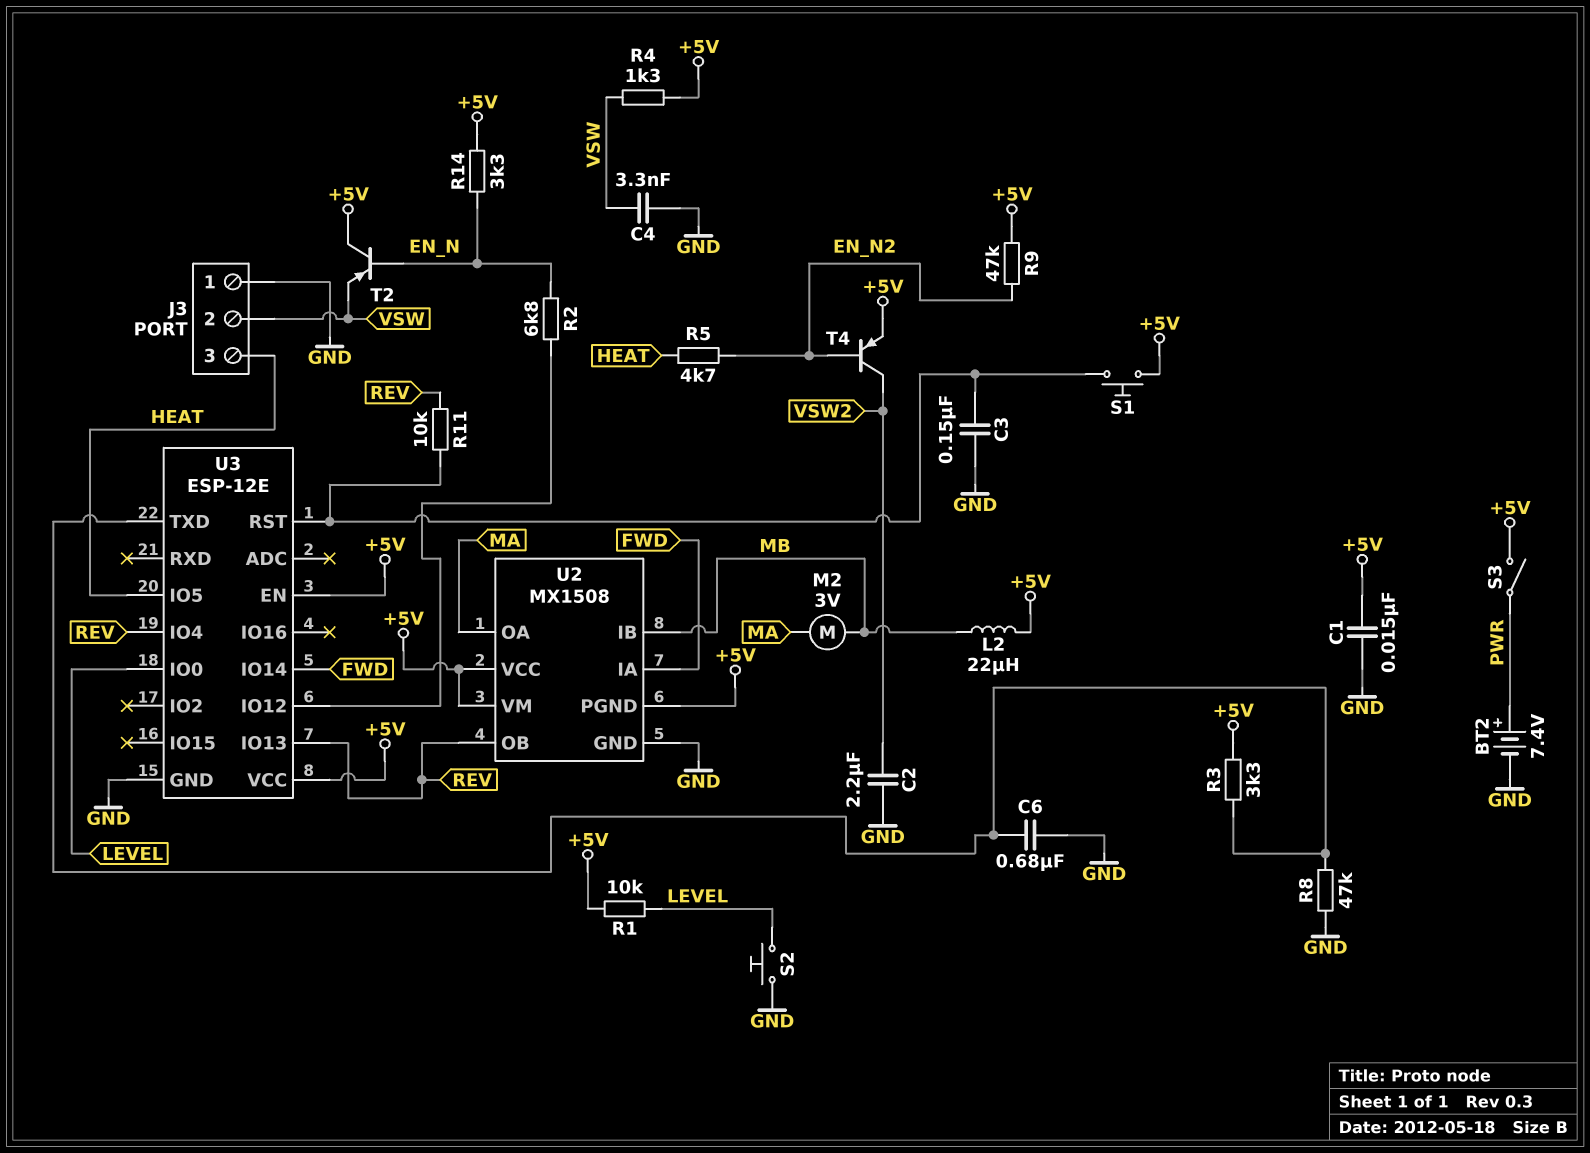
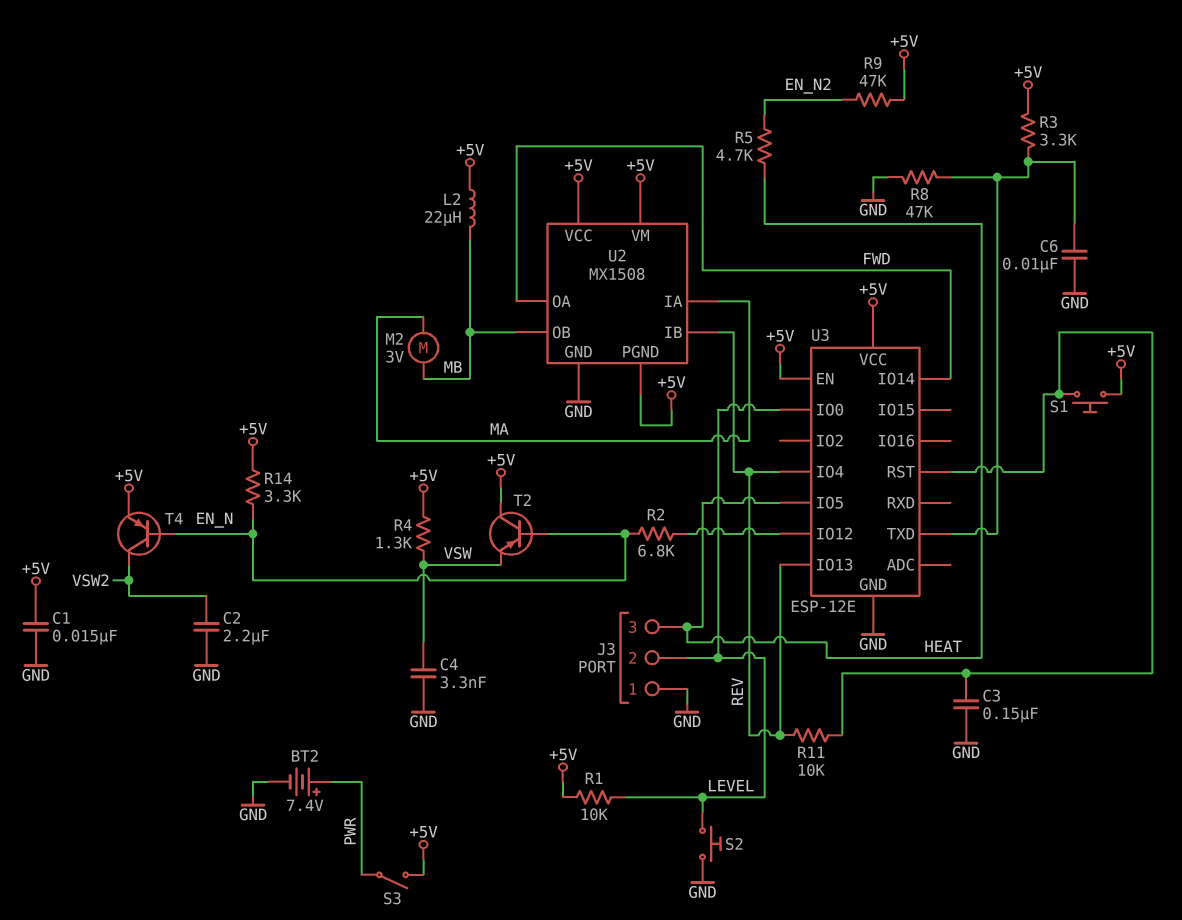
C6: 680nF (GND, U3/TXD) -> 10nF (GND, U3/TXD)
J3 pin 2: VSW -> LEVEL
T4: PNP (B EN_N2, C VSW2, E +5V) -> PNP (B EN_N, C VSW2, E +5V)
U2 pin IA: FWD -> MA
U2 pin IB: MB -> REV
U2 pin OA: MA -> FWD
U2 pin OB: REV -> MB

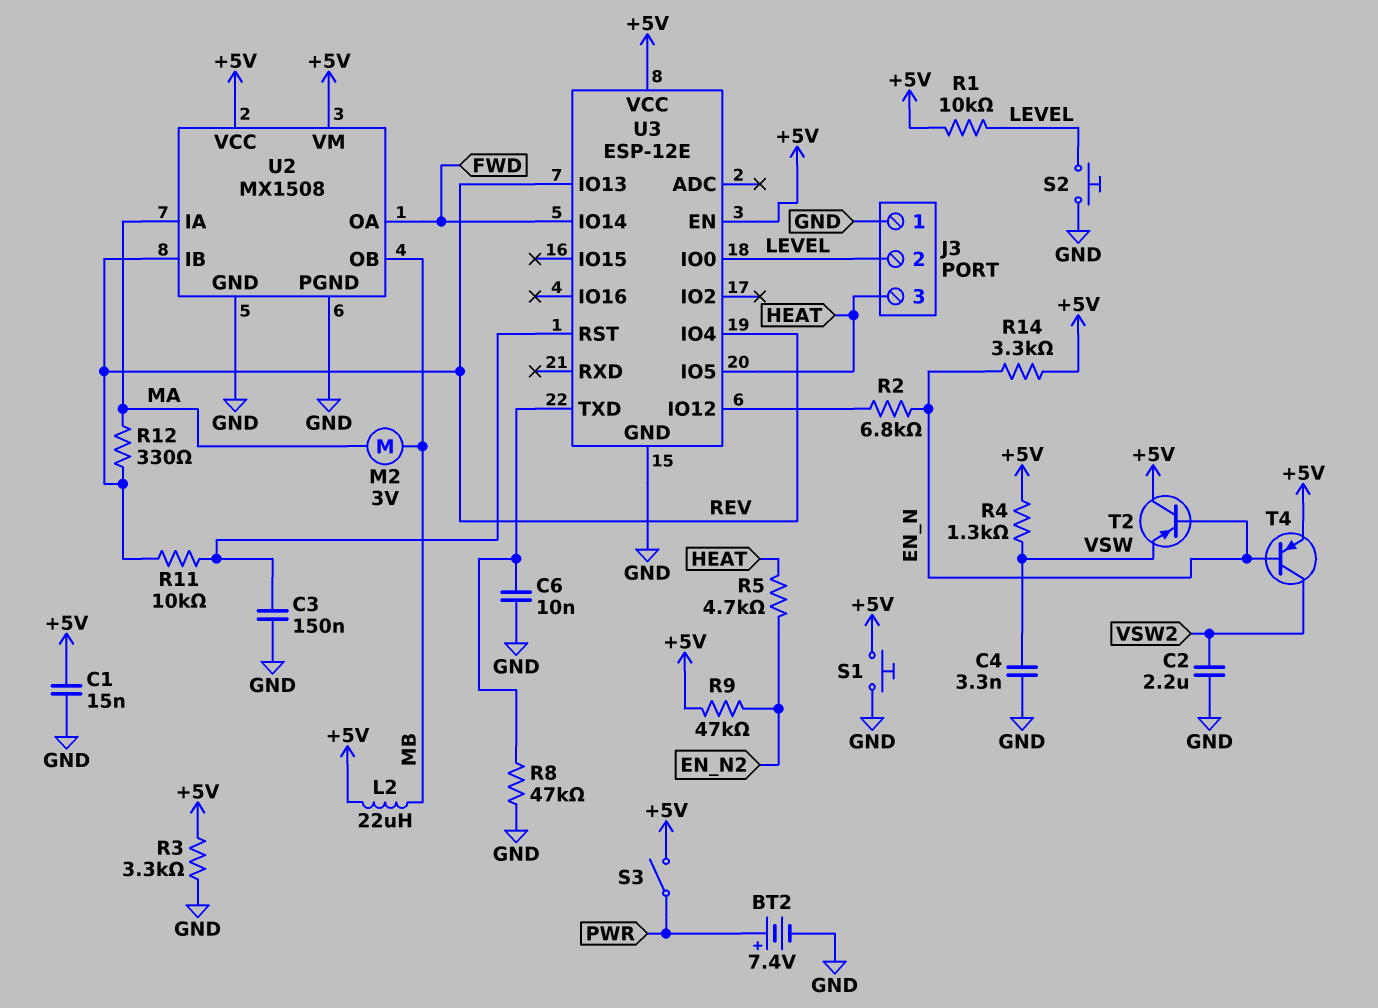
R3: 3.3k (+5V, U3/TXD) -> 3.3k (+5V, GND)
R12: none -> 330 (MA, REV)
S1: button (+5V, U3/RST) -> button (+5V, GND)
U2 pin PGND: +5V -> GND

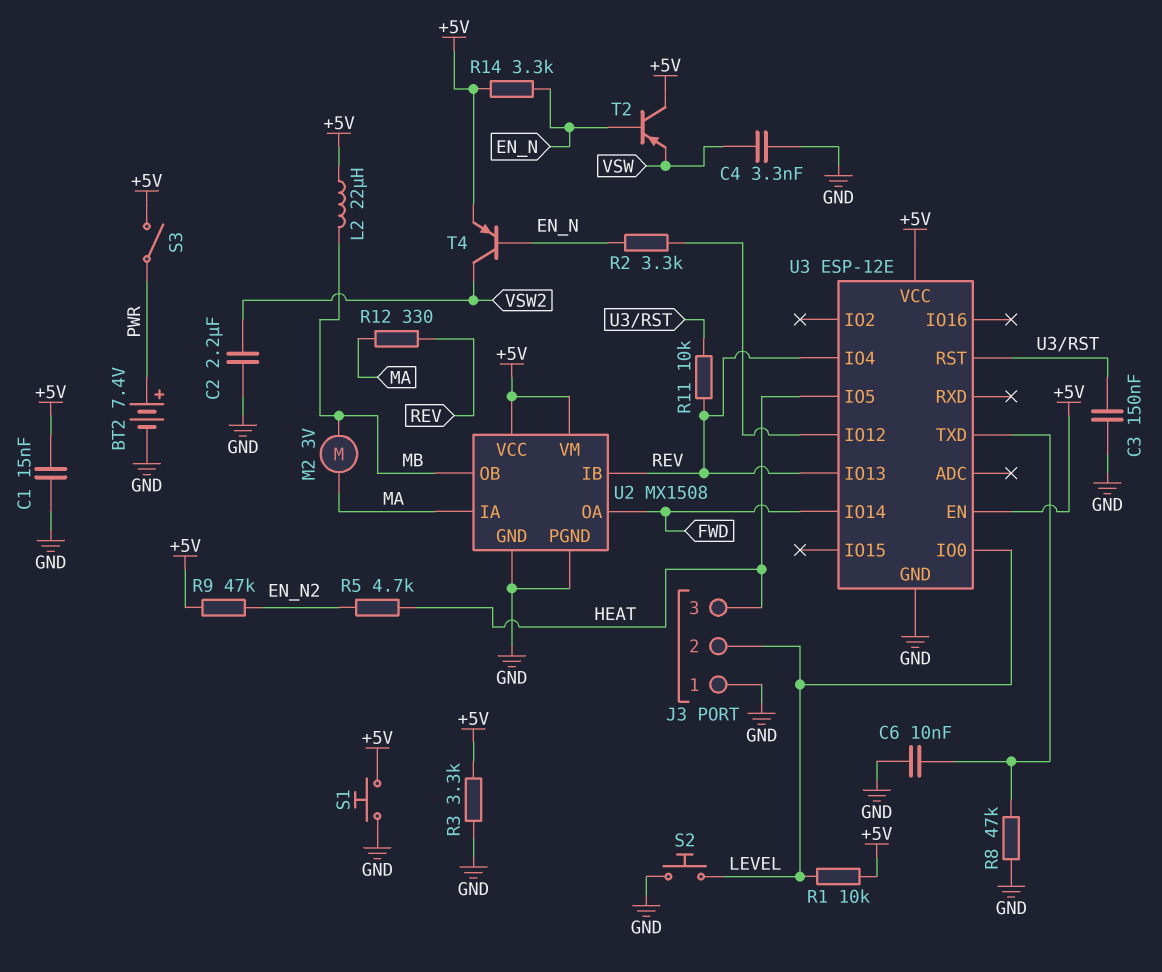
R2: 6.8k (EN_N, U3/IO12) -> 3.3k (EN_N, U3/IO12)
R4: 1.3k (+5V, VSW) -> none

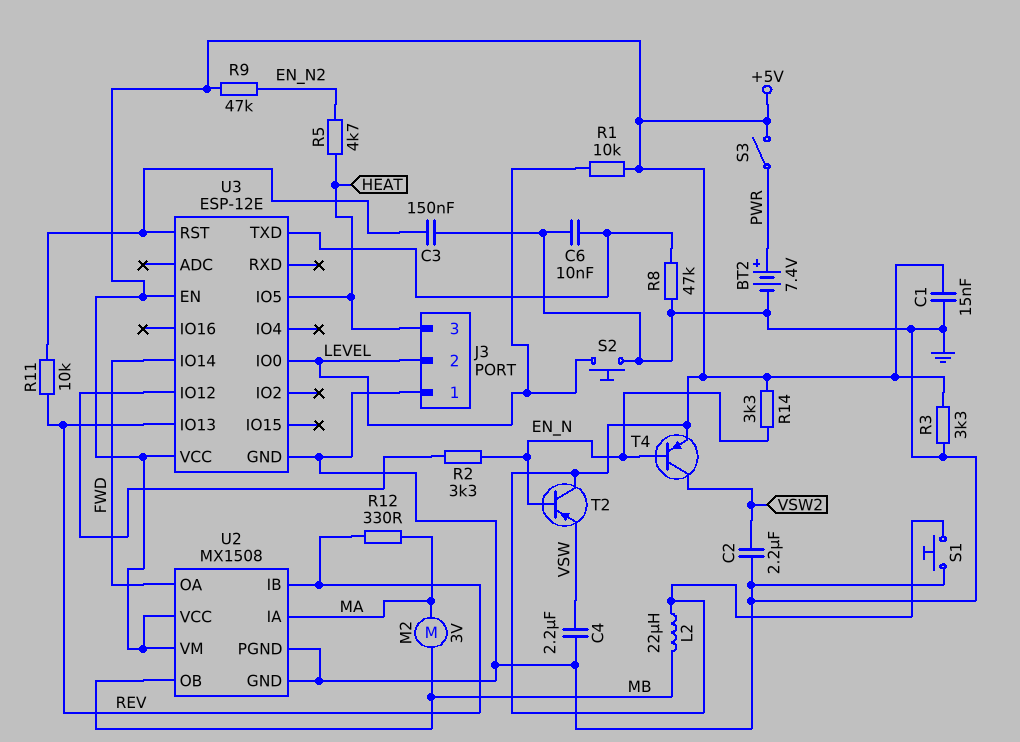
C4: 3.3nF (GND, VSW) -> 2.2uF (GND, VSW)
U3 pin IO4: REV -> none

